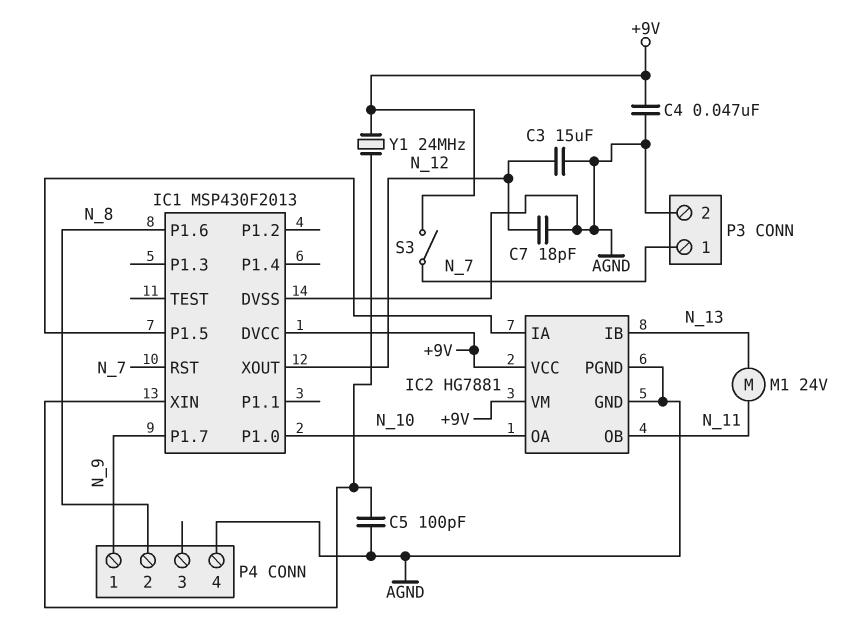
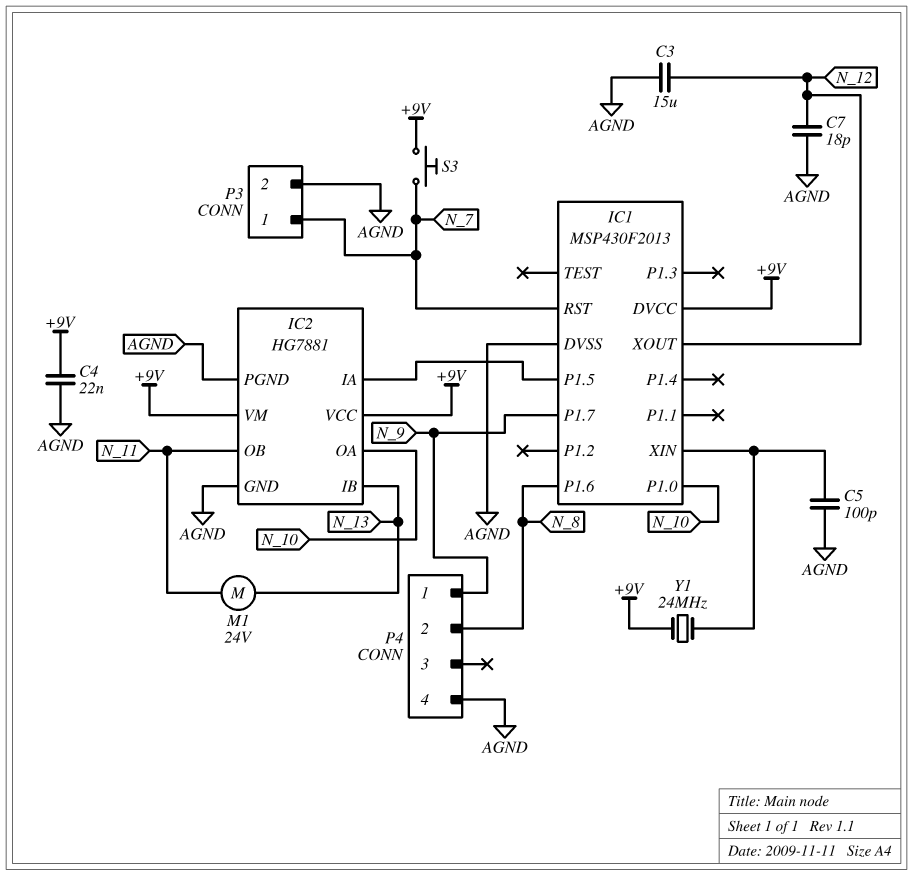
C4: 47nF (+9V, AGND) -> 22nF (+9V, AGND)
S3: switch (+9V, N_7) -> button (+9V, N_7)

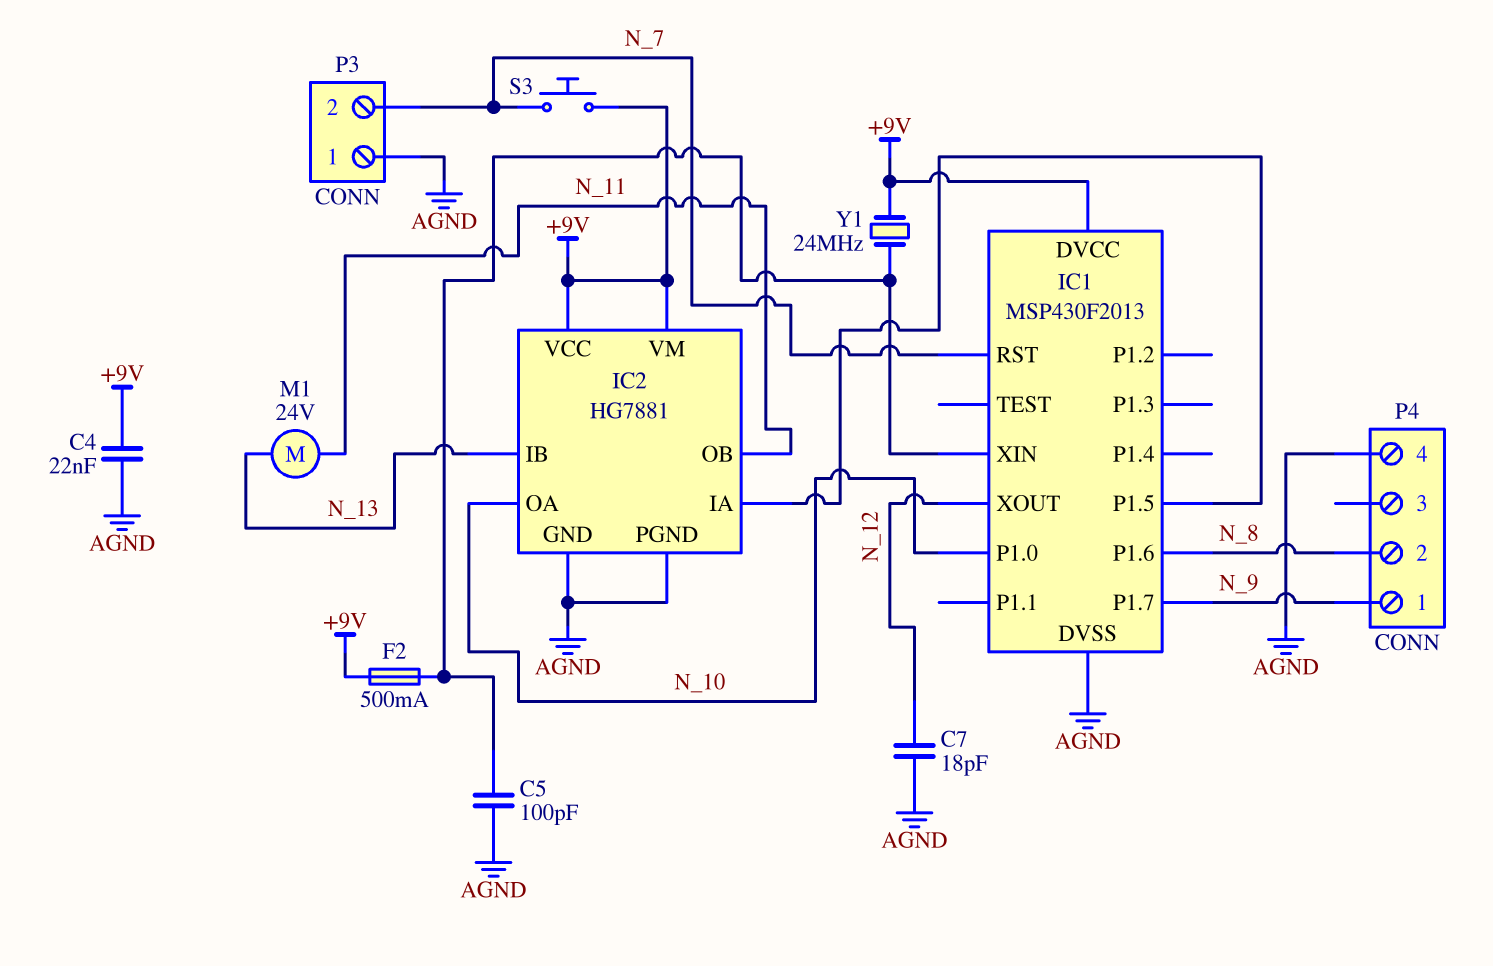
C3: 15uF (AGND, N_12) -> none
F2: none -> 500mA (+9V, IC1/XIN)
P3 pin 1: N_7 -> AGND
P3 pin 2: AGND -> N_7

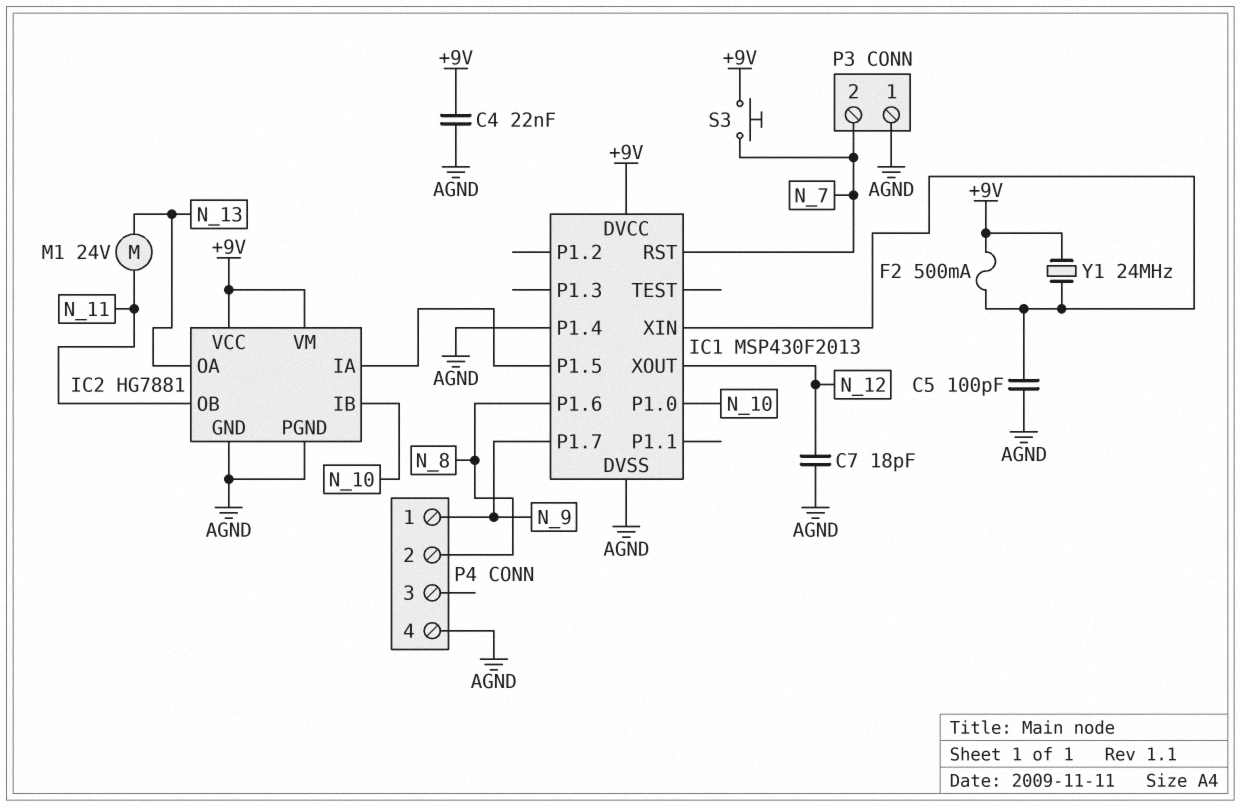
IC1 pin P1.4: none -> AGND
IC2 pin IB: N_13 -> N_10
IC2 pin OA: N_10 -> N_13

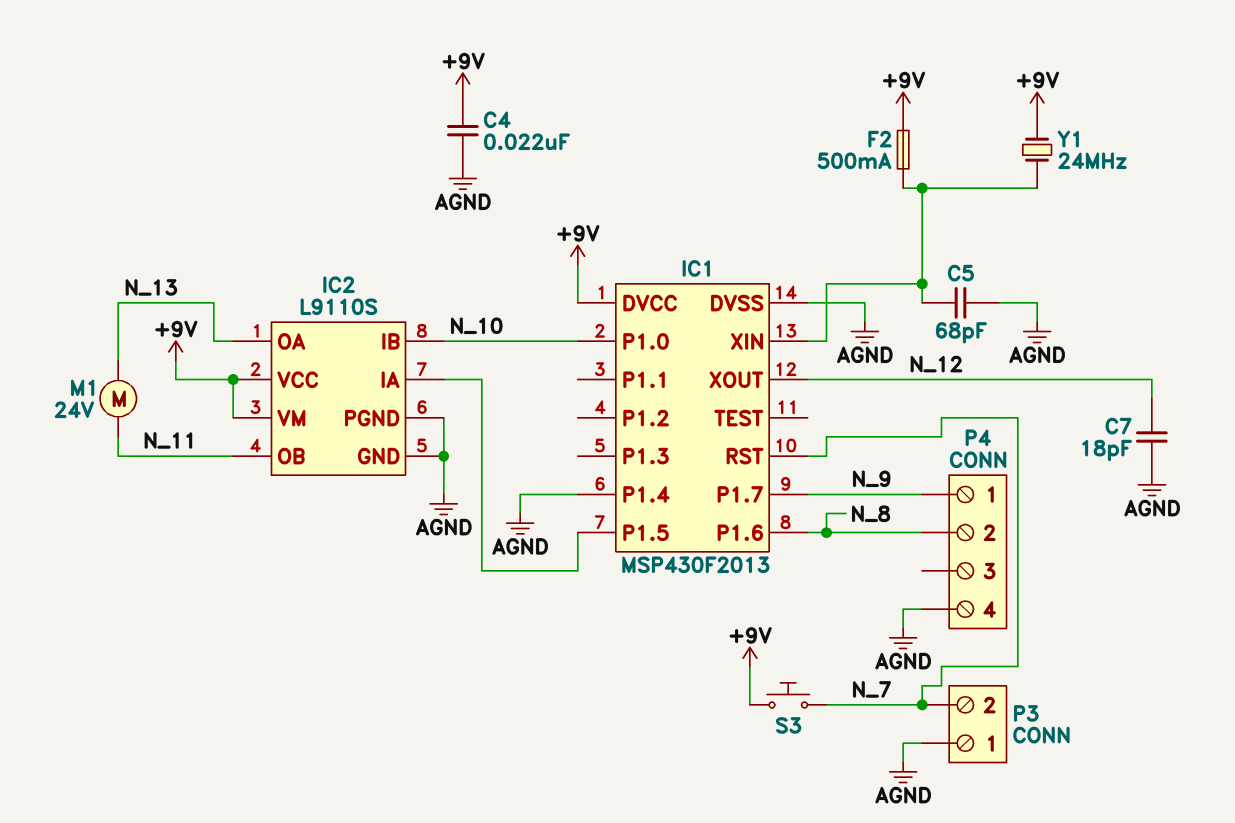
C5: 100pF (AGND, IC1/XIN) -> 68pF (AGND, IC1/XIN)
IC2: HG7881 -> L9110S

